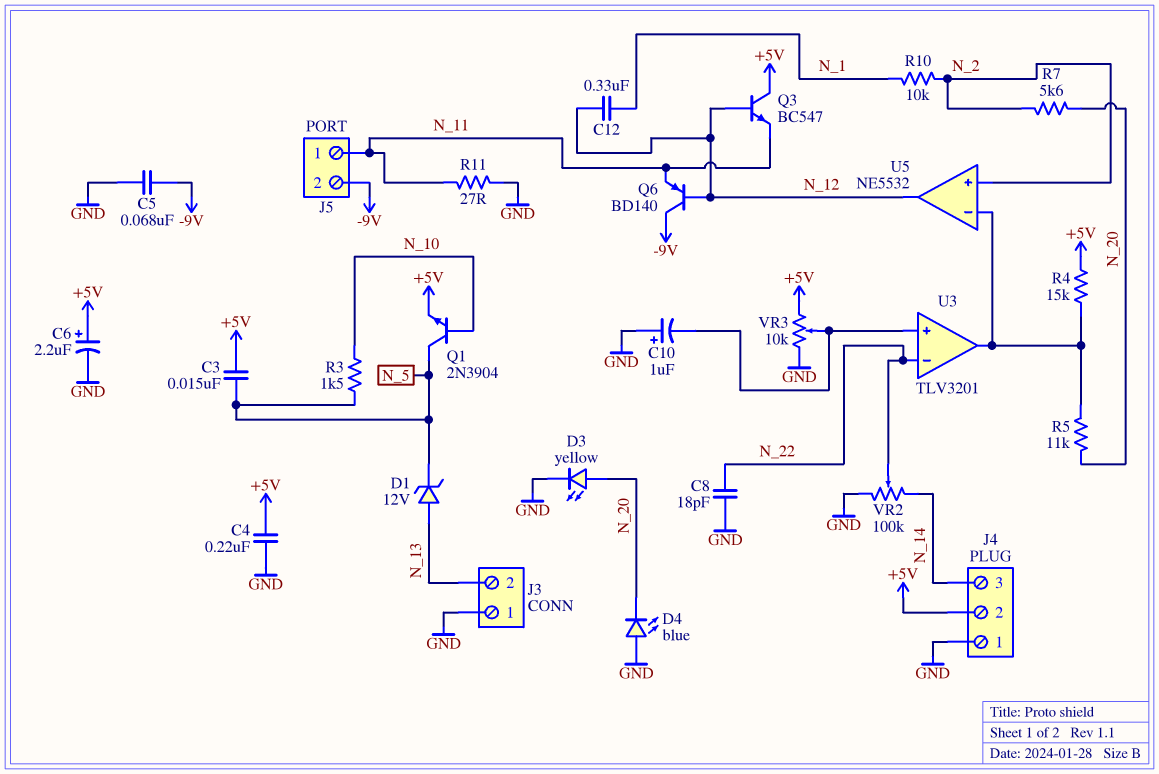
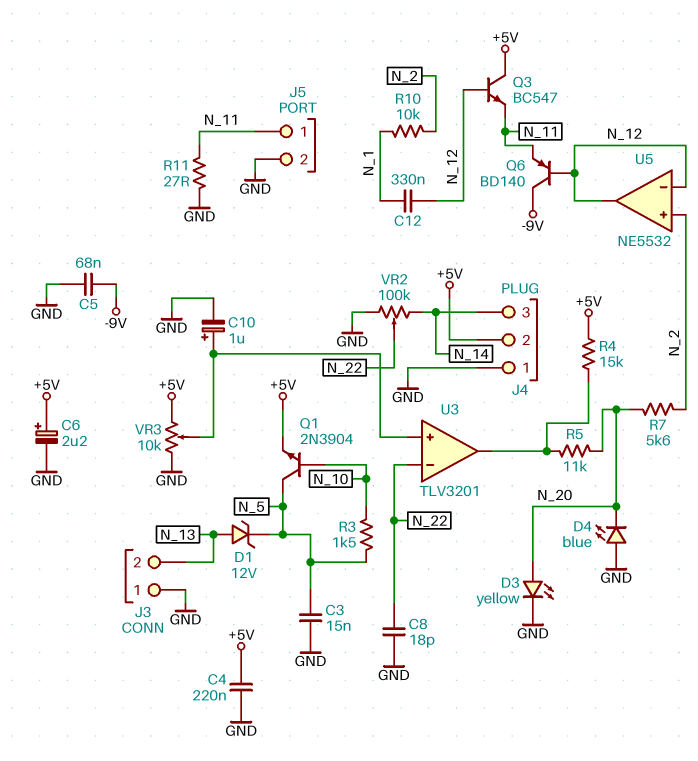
C3: 15nF (+5V, N_5) -> 15nF (GND, N_5)
C10: 1uF (plus GND, minus U3/in+) -> 1uF (plus U3/in+, minus GND)
J5 pin 2: -9V -> GND
U5 pin in-: U3/out -> N_12

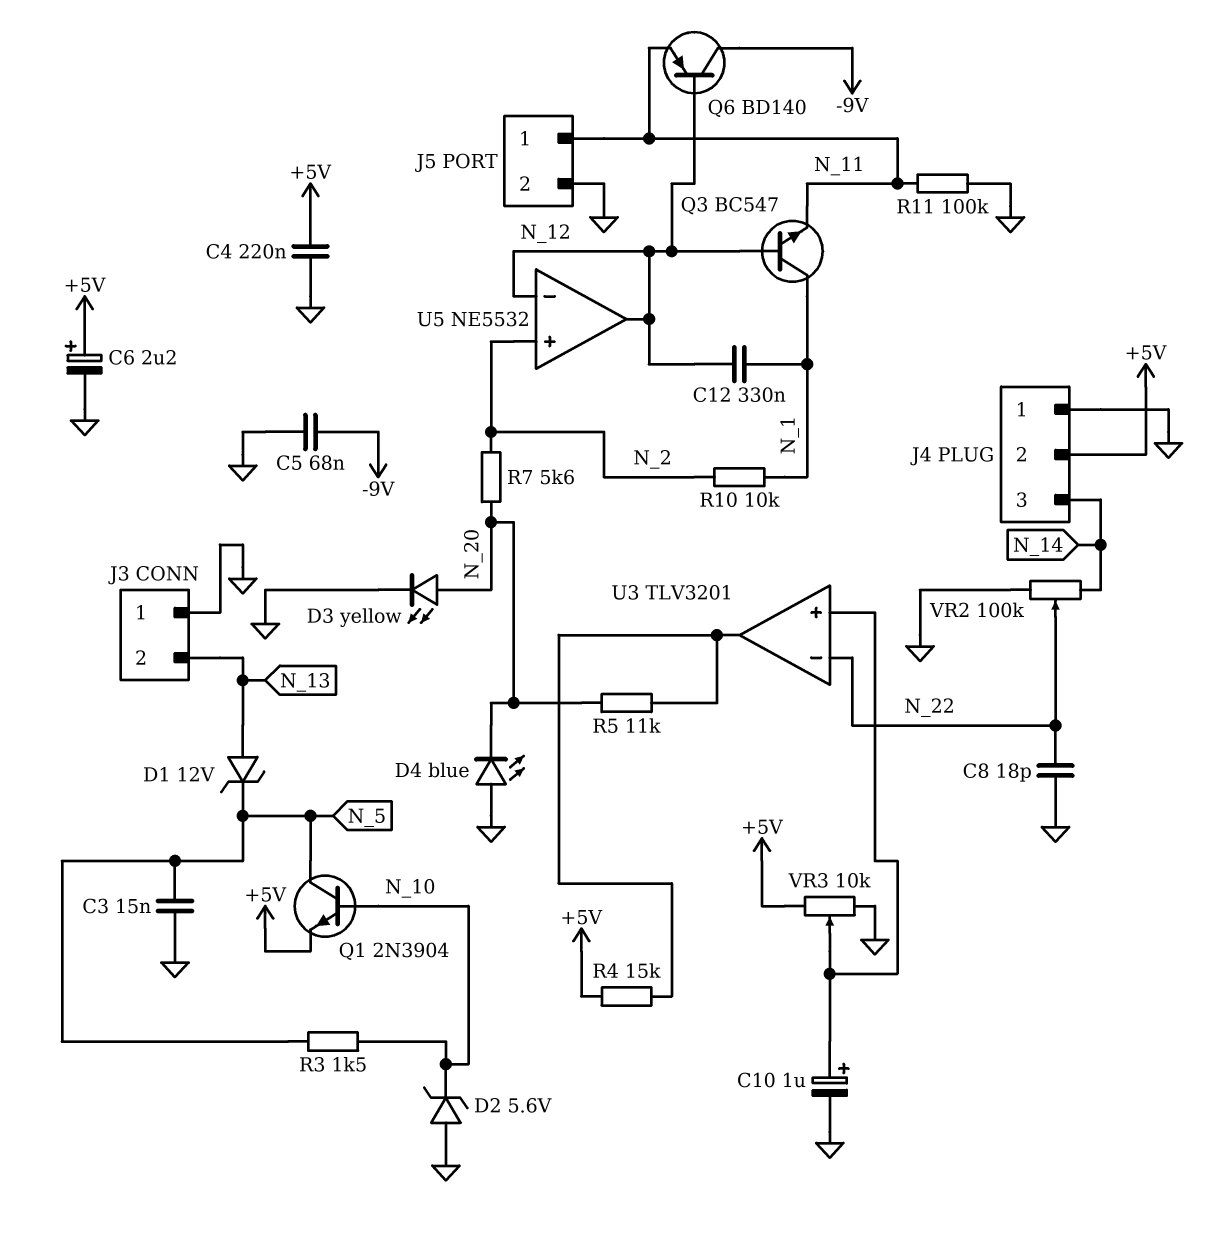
D2: none -> zener 5.6V (A GND, K N_10)
Q3: NPN BC547 (B N_12, C +5V, E N_11) -> NPN BC547 (B N_12, C N_1, E N_11)
R11: 27 (GND, N_11) -> 100k (GND, N_11)

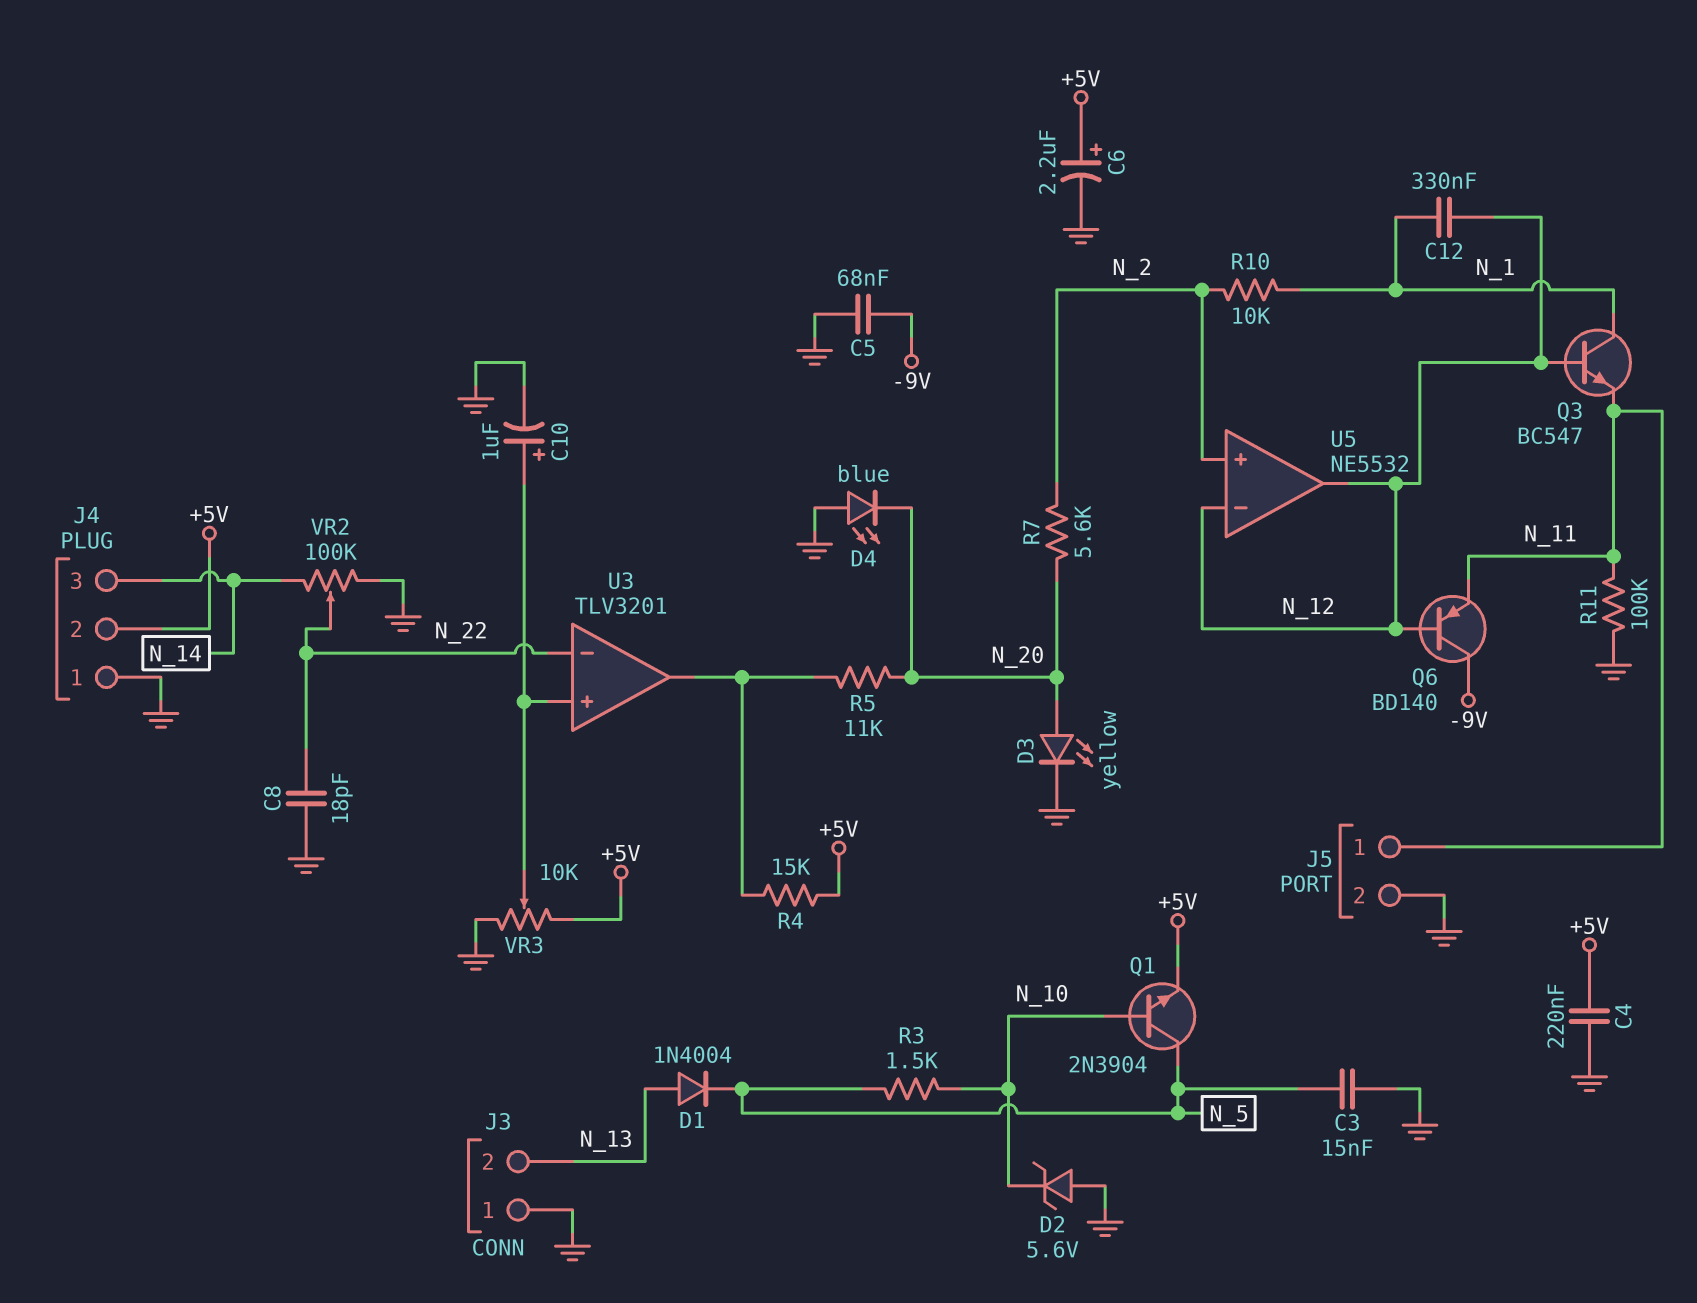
D1: zener 12V (A N_13, K N_5) -> diode 1N4004 (A N_13, K N_5)

